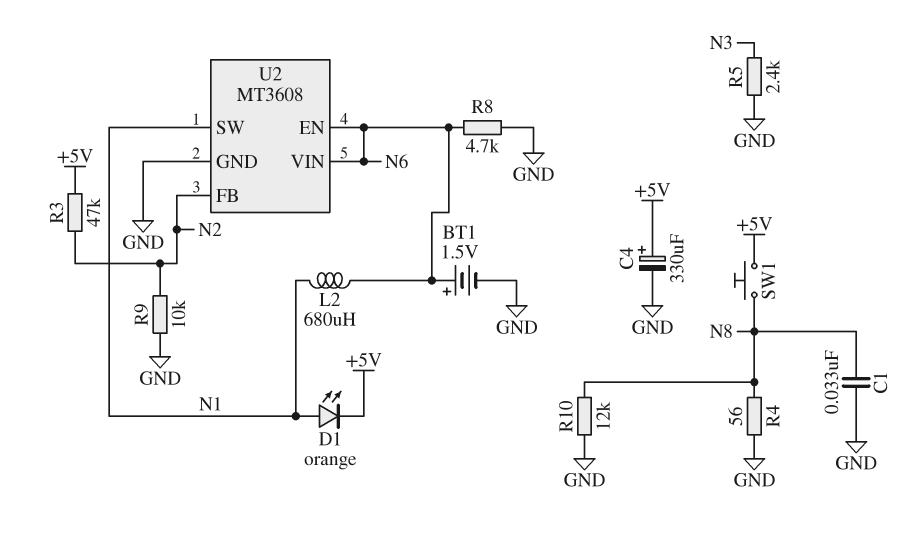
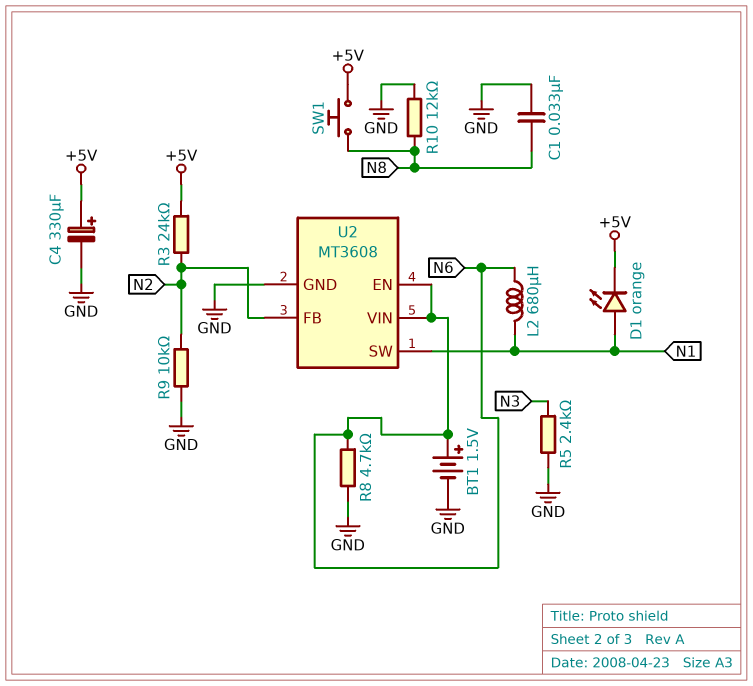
R3: 47k (+5V, N2) -> 24k (+5V, N2)
R4: 56 (GND, N8) -> none

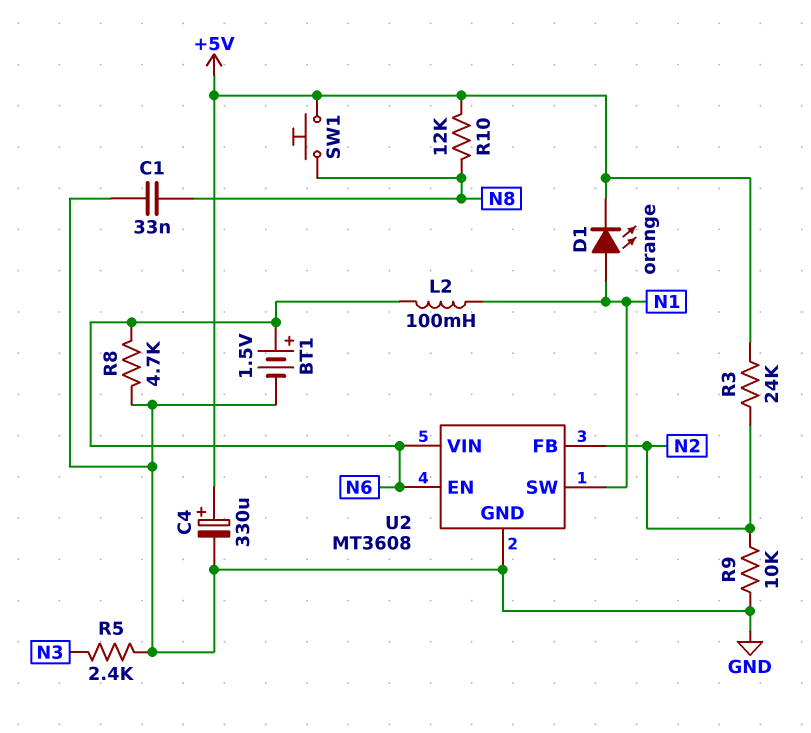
L2: 680uH (N1, N6) -> 100mH (N1, N6)
R10: 12k (GND, N8) -> 12k (+5V, N8)

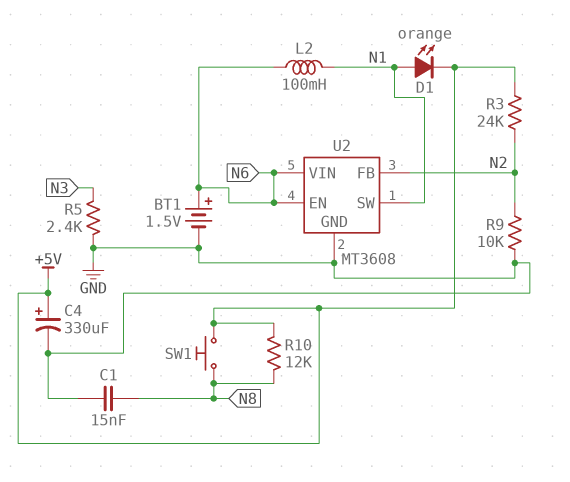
C1: 33nF (GND, N8) -> 15nF (GND, N8)
R8: 4.7k (GND, N6) -> none

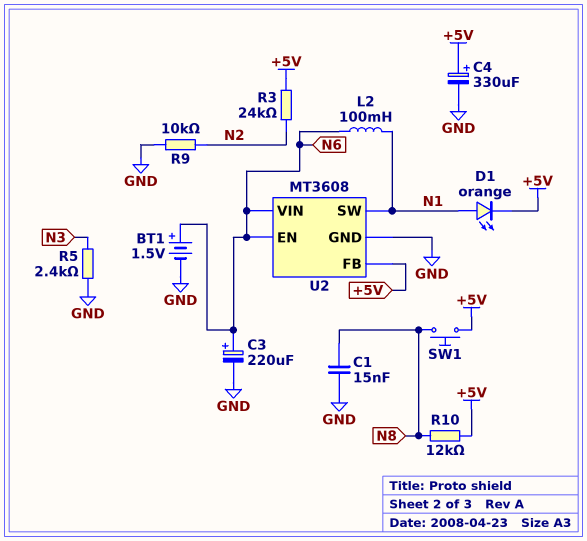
C3: none -> 220uF (plus N6, minus GND)
U2 pin FB: N2 -> +5V

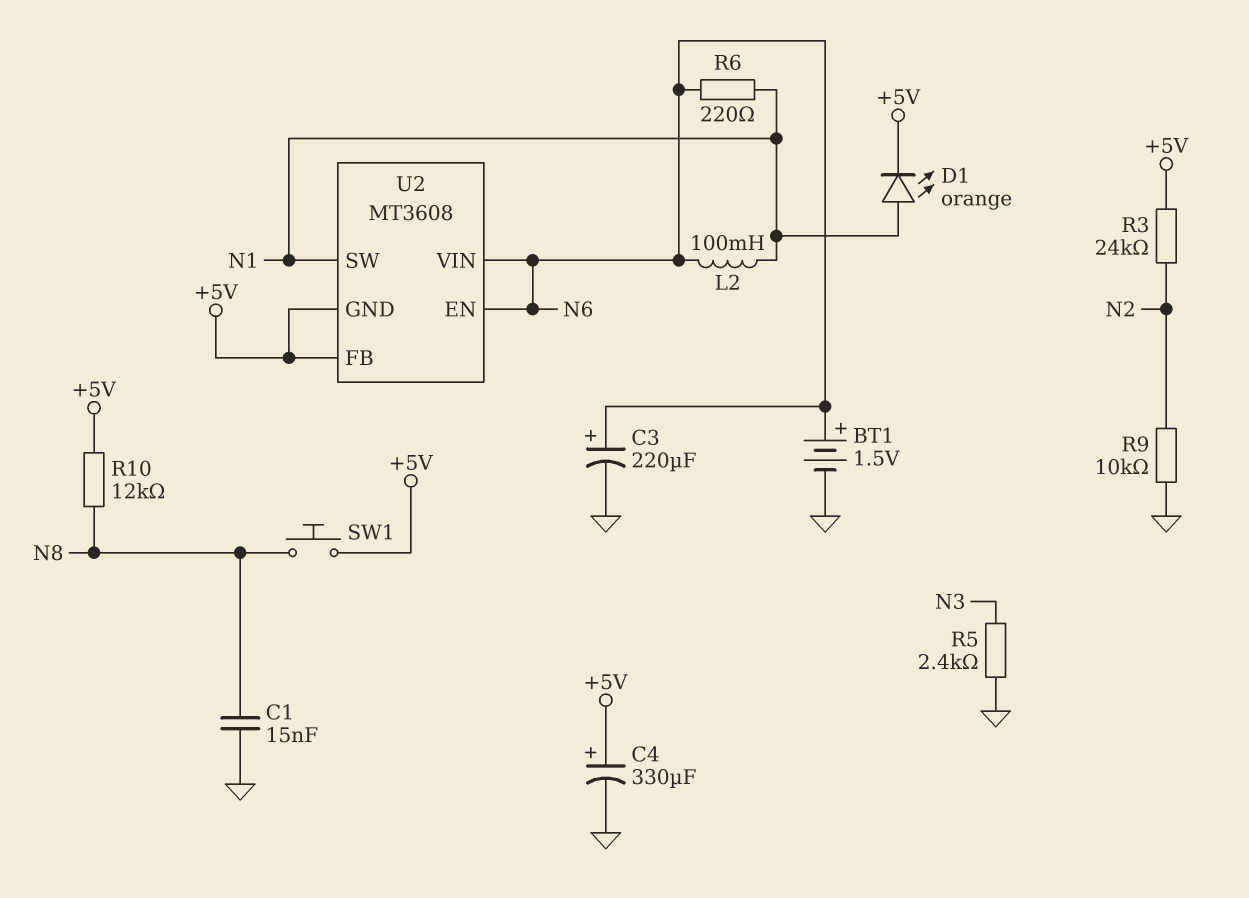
R6: none -> 220 (N1, N6)
U2 pin GND: GND -> +5V

